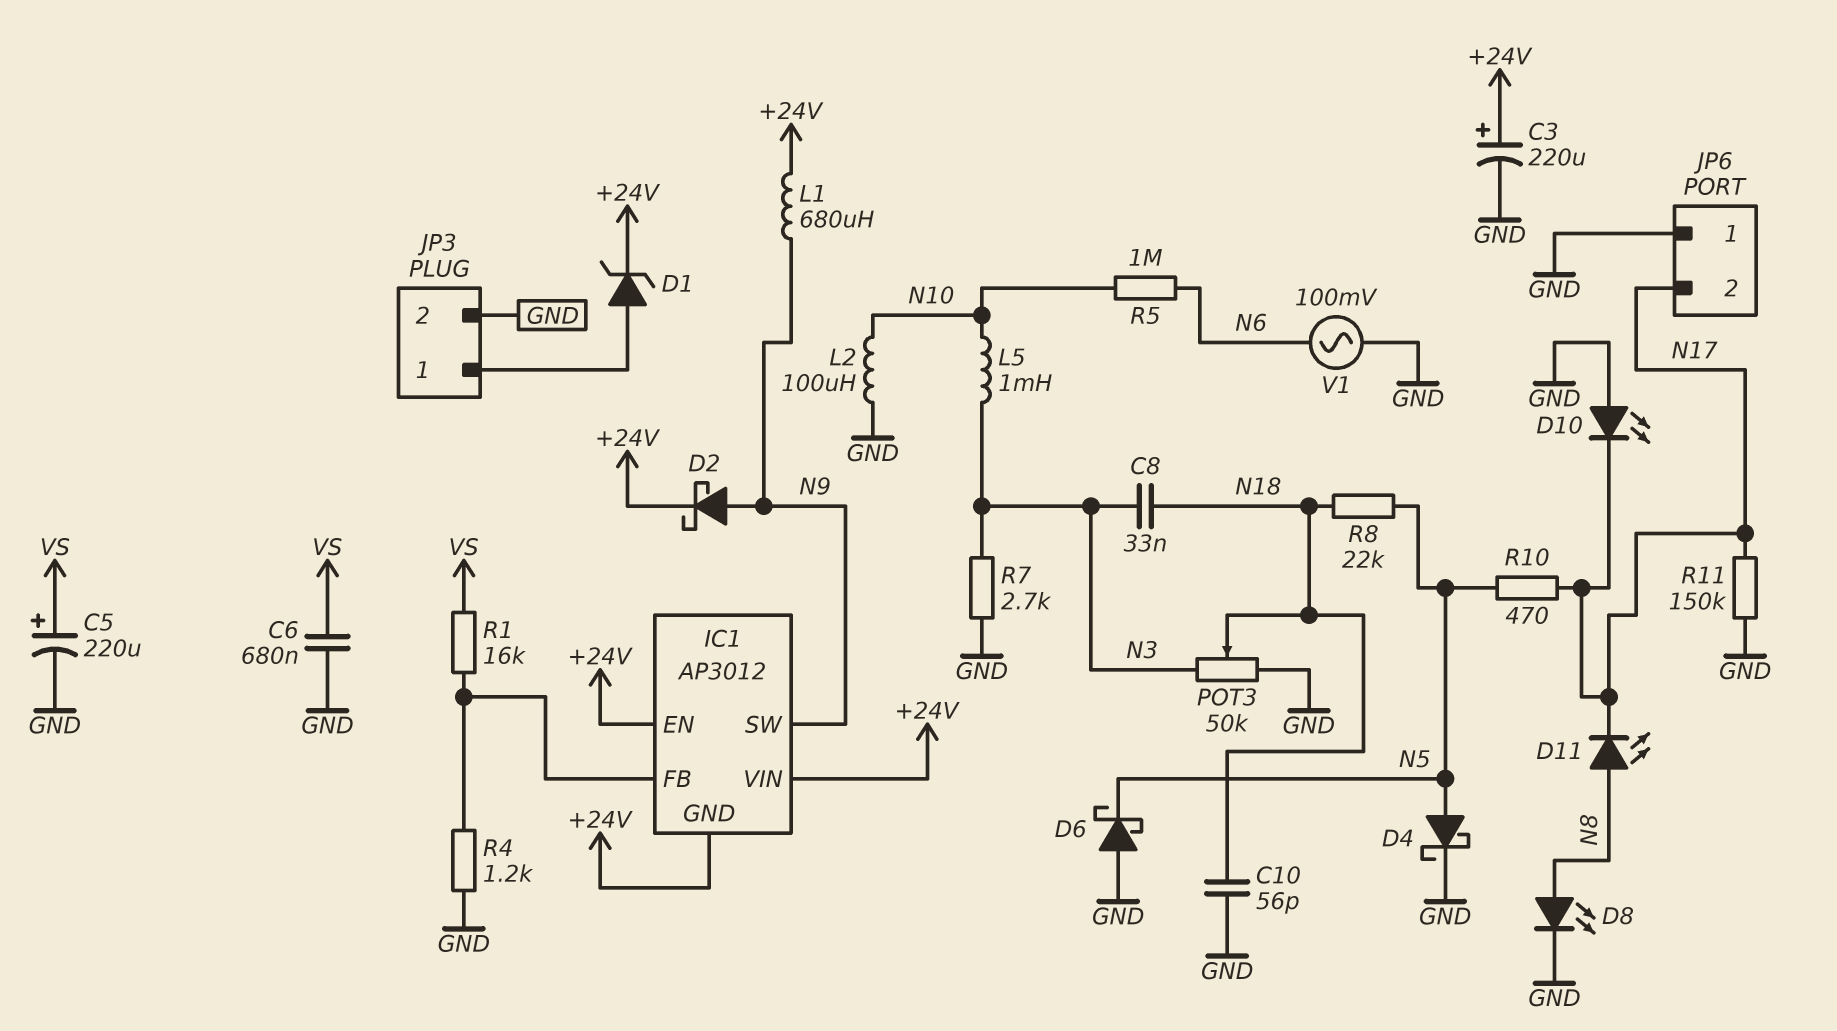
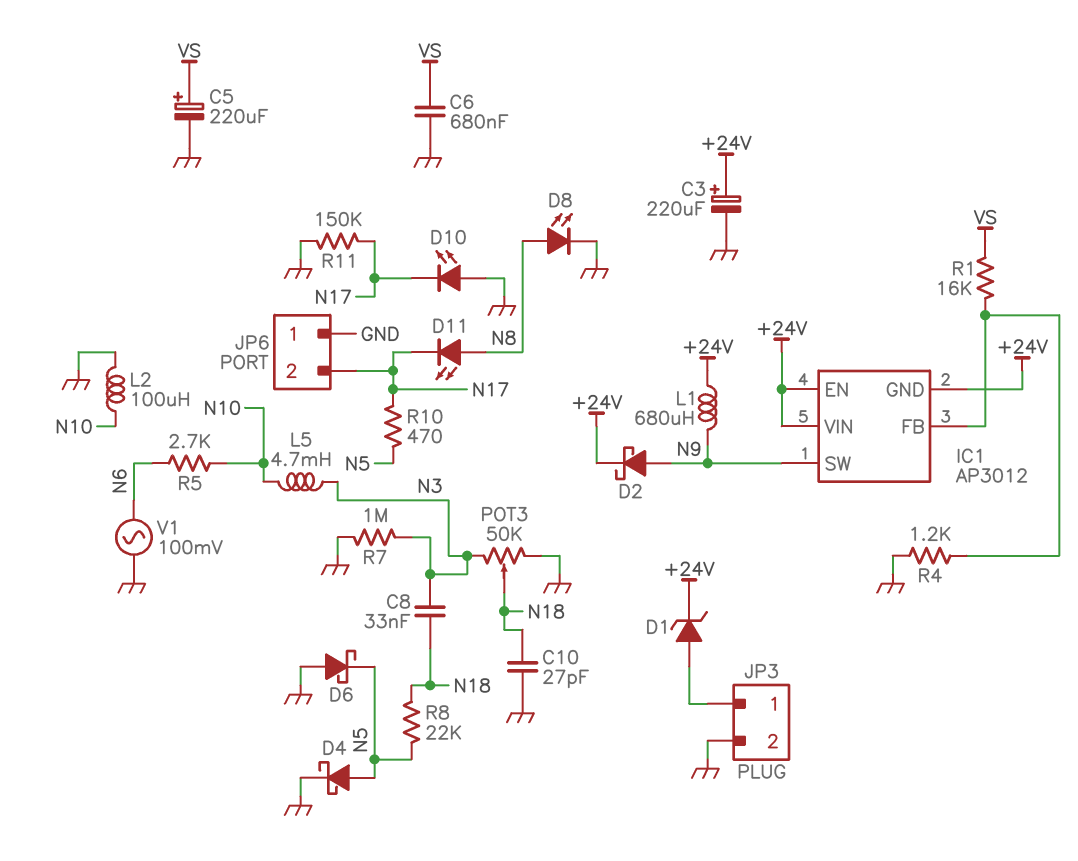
C10: 56pF (GND, N18) -> 27pF (GND, N18)
L5: 1mH (N3, N10) -> 4.7mH (N3, N10)
R5: 1M (N6, N10) -> 2.7k (N6, N10)
R7: 2.7k (GND, N3) -> 1M (GND, N3)

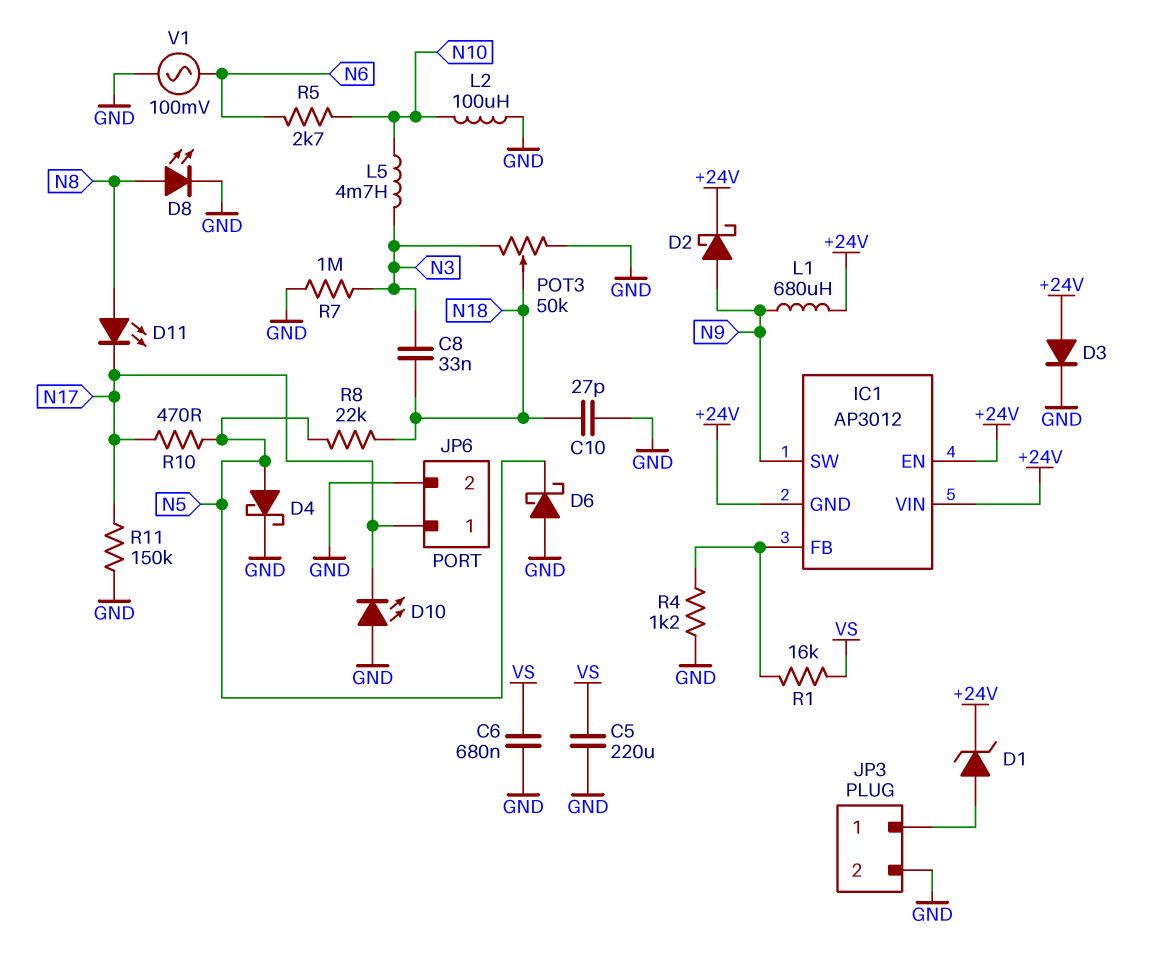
C3: 220uF (plus +24V, minus GND) -> none
C5: 220uF (plus VS, minus GND) -> 220uF (GND, VS)
D3: none -> diode (A +24V, K GND)
JP6 pin 1: GND -> N17
JP6 pin 2: N17 -> GND

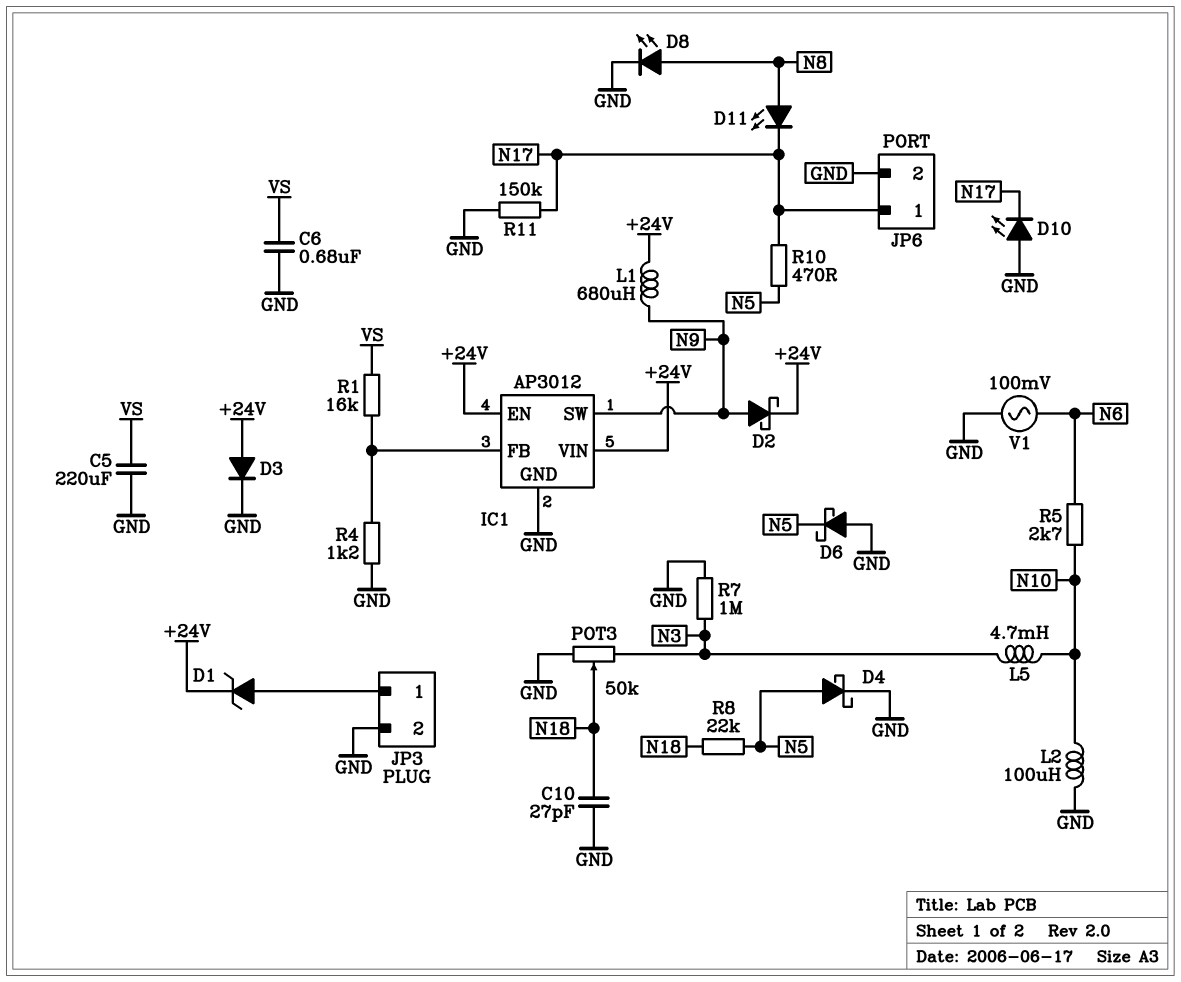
C8: 33nF (N3, N18) -> none
IC1 pin GND: +24V -> GND

